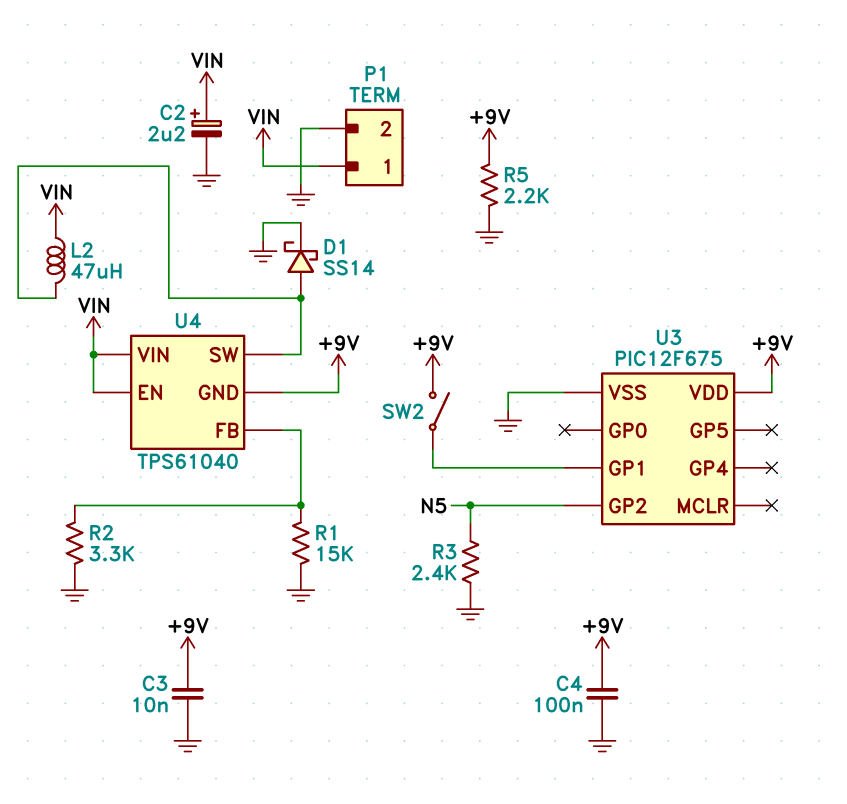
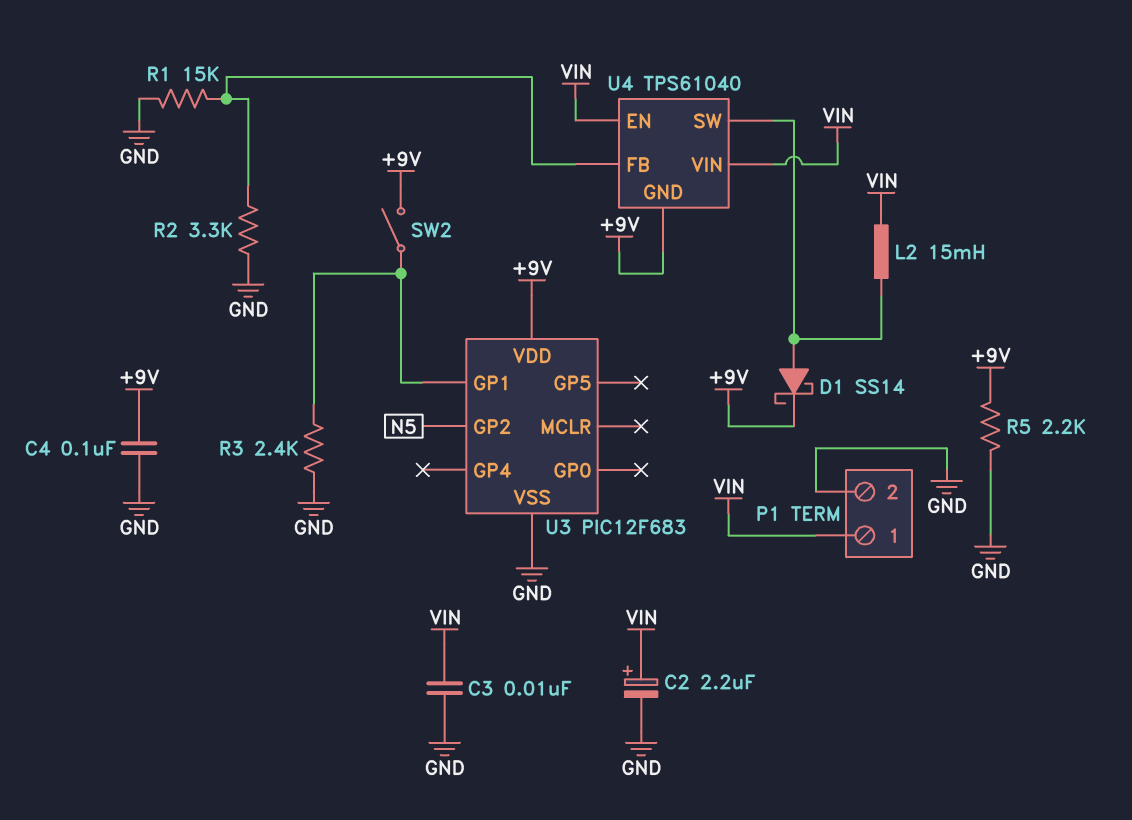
C3: 10nF (+9V, GND) -> 10nF (GND, VIN)
D1: schottky SS14 (A U4/SW, K GND) -> schottky SS14 (A U4/SW, K +9V)
L2: 47uH (U4/SW, VIN) -> 15mH (U4/SW, VIN)
R3: 2.4k (GND, N5) -> 2.4k (GND, U3/GP1)
U3: PIC12F675 -> PIC12F683

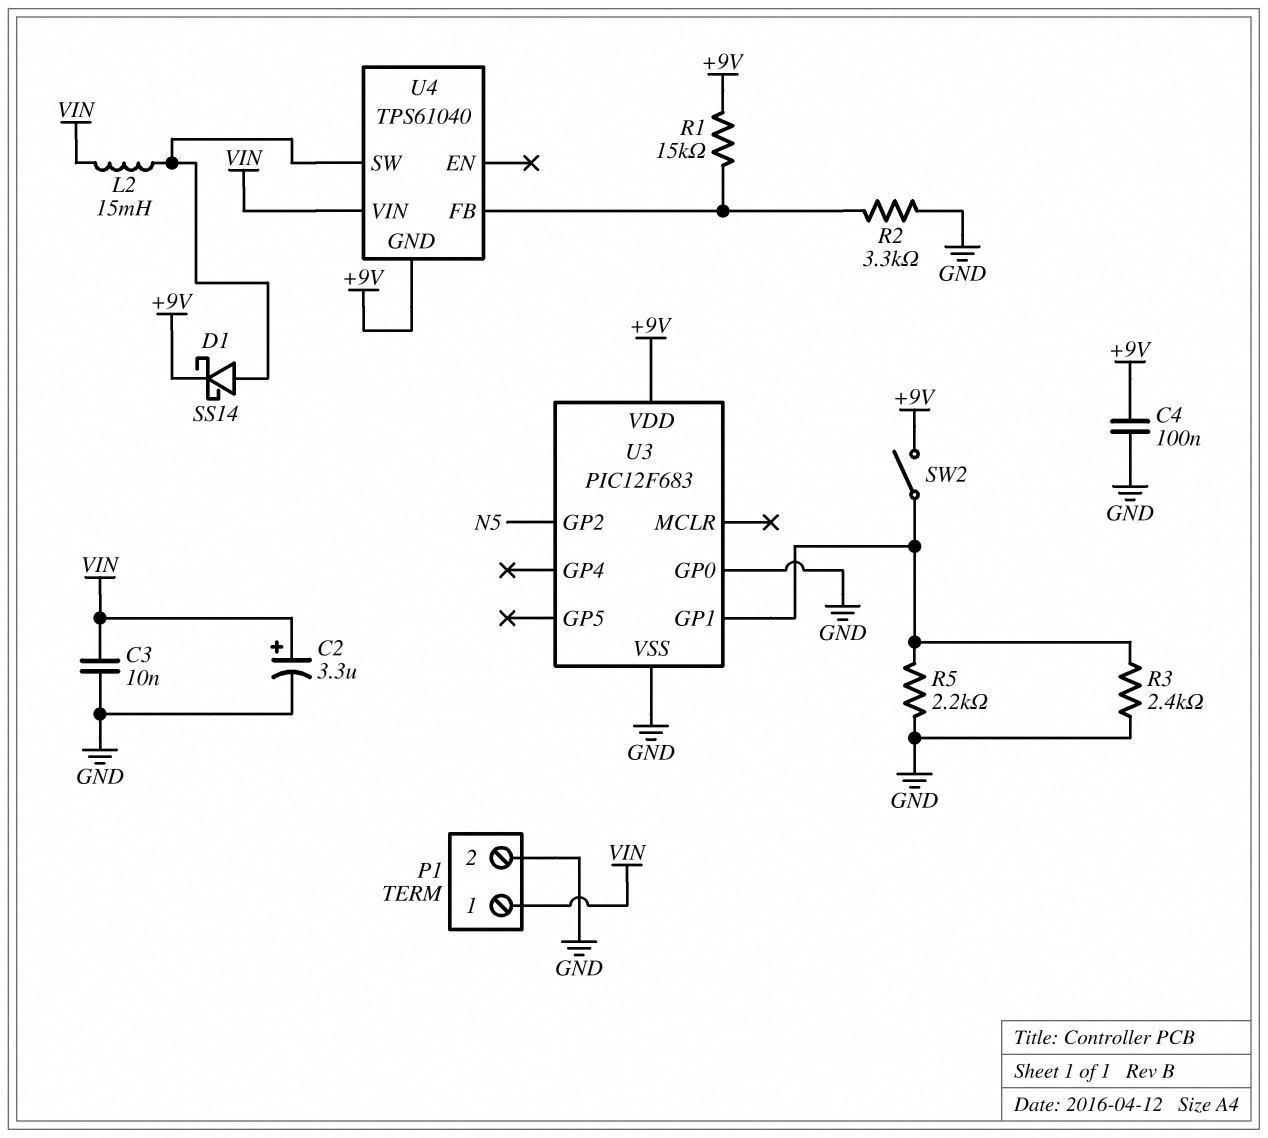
C2: 2.2uF (plus VIN, minus GND) -> 3.3uF (plus VIN, minus GND)
R1: 15k (GND, U4/FB) -> 15k (+9V, U4/FB)
R5: 2.2k (+9V, GND) -> 2.2k (GND, U3/GP1)
U3 pin GP0: none -> GND
U4 pin EN: VIN -> none

